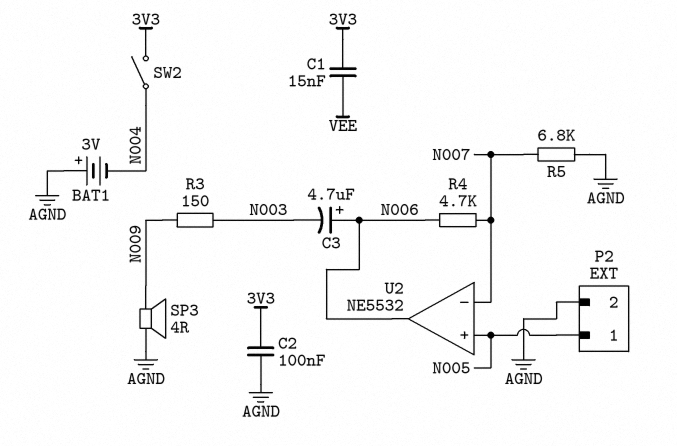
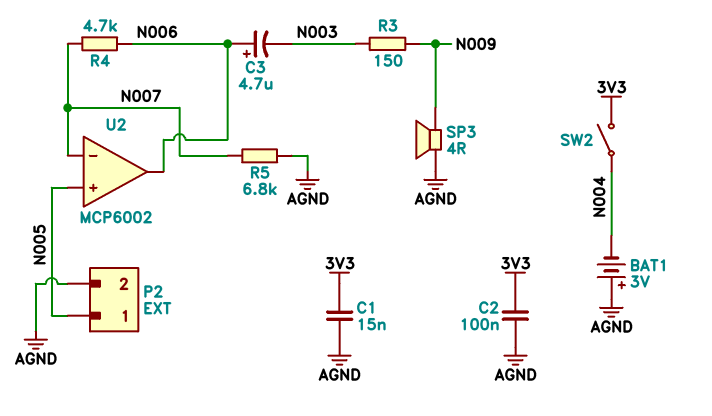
C1: 15nF (3V3, VEE) -> 15nF (3V3, AGND)
U2: NE5532 -> MCP6002

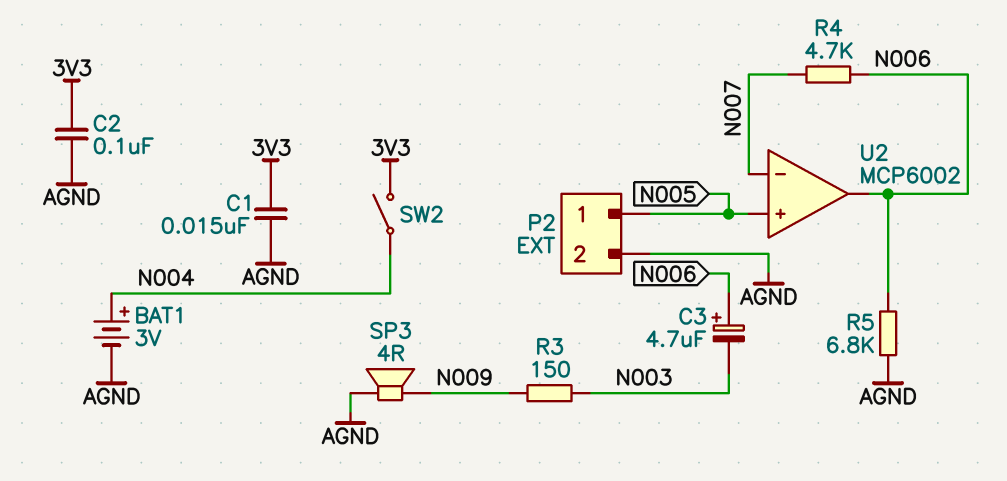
BAT1: 3V (plus AGND, minus N004) -> 3V (plus N004, minus AGND)
R5: 6.8k (AGND, N007) -> 6.8k (AGND, N006)

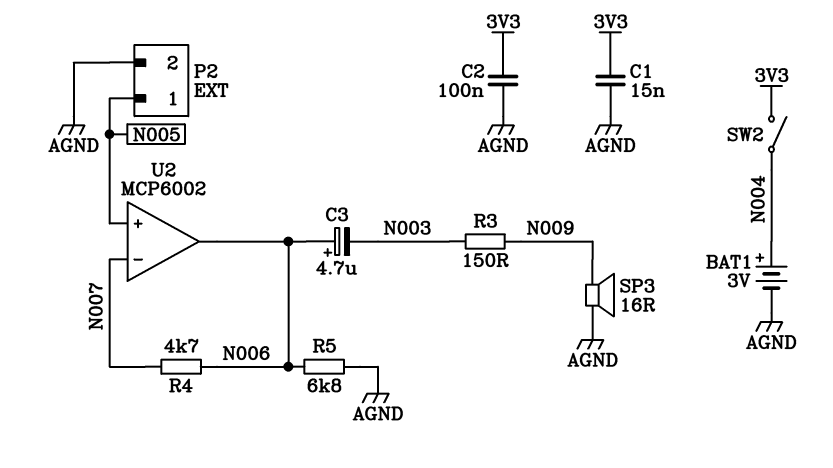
SP3: speaker 4R (AGND, N009) -> speaker 16R (AGND, N009)

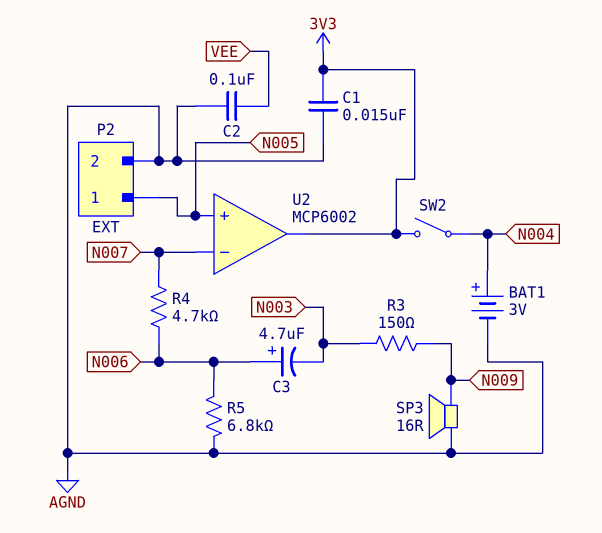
C2: 100nF (3V3, AGND) -> 100nF (AGND, VEE)
U2 pin out: N006 -> 3V3

